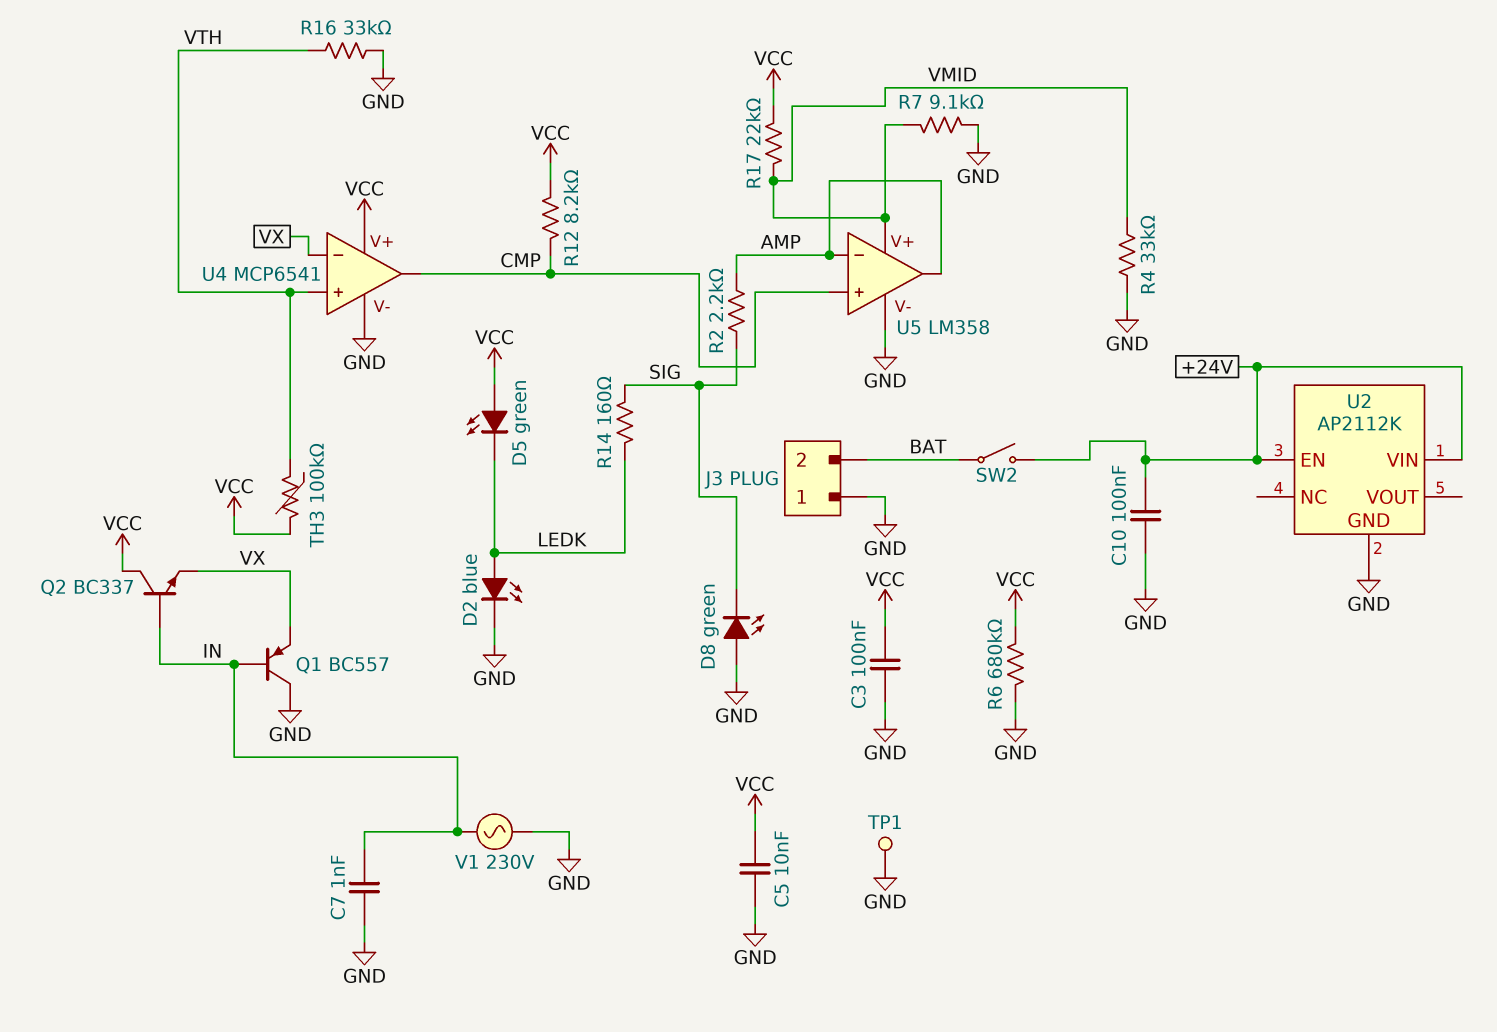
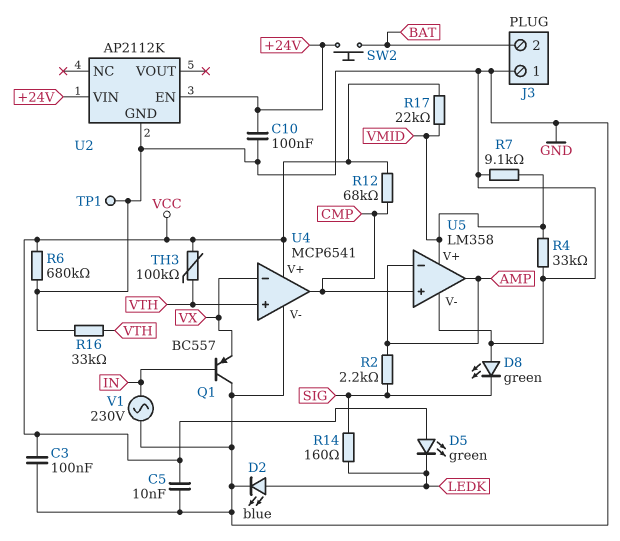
C7: 1nF (GND, IN) -> none
Q2: NPN BC337 (B IN, C VCC, E VX) -> none
R12: 8.2k (CMP, VCC) -> 68k (CMP, VCC)
SW2: switch (+24V, BAT) -> button (+24V, BAT)

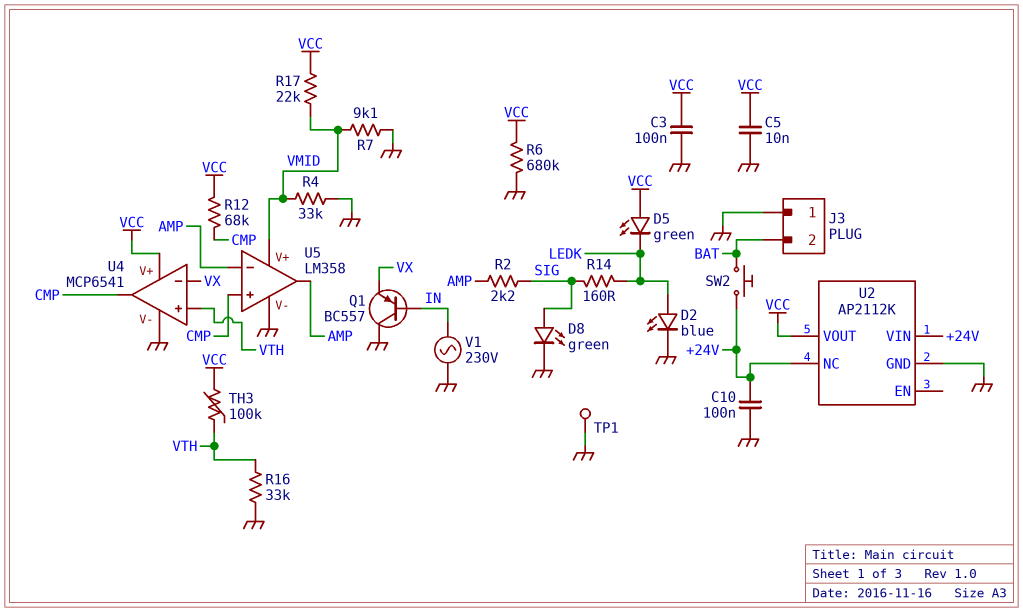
D8: LED green (A GND, K SIG) -> LED green (A SIG, K GND)
U2 pin EN: +24V -> none
U2 pin NC: none -> +24V
U2 pin VOUT: none -> VCC

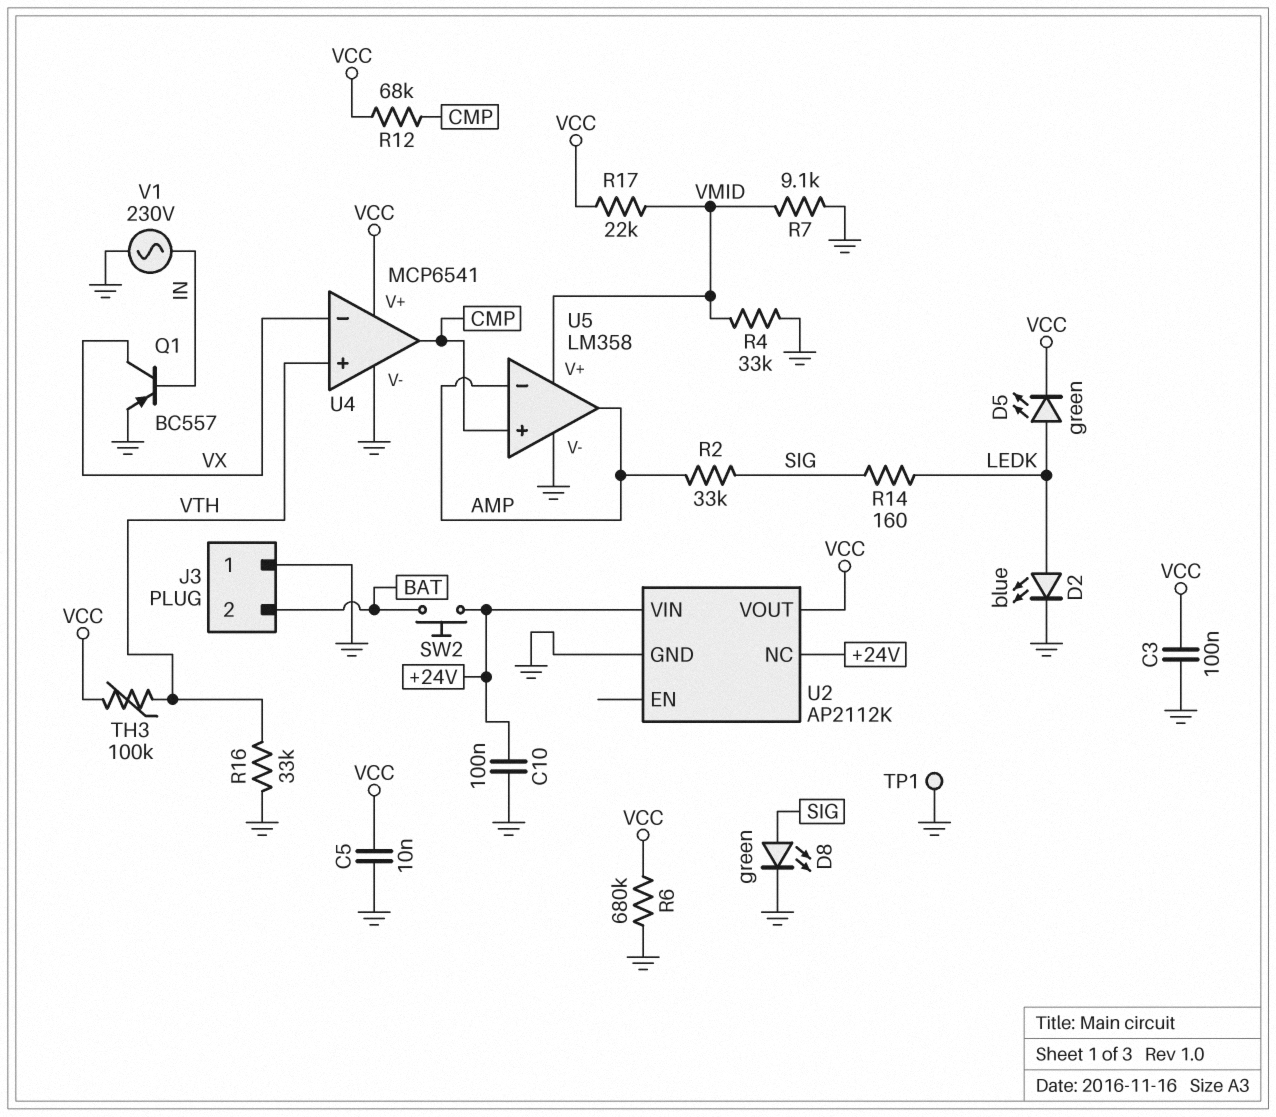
D5: LED green (A VCC, K LEDK) -> LED green (A LEDK, K VCC)
Q1: PNP BC557 (B IN, C GND, E VX) -> PNP BC557 (B IN, C VX, E GND)
R2: 2.2k (AMP, SIG) -> 33k (AMP, SIG)

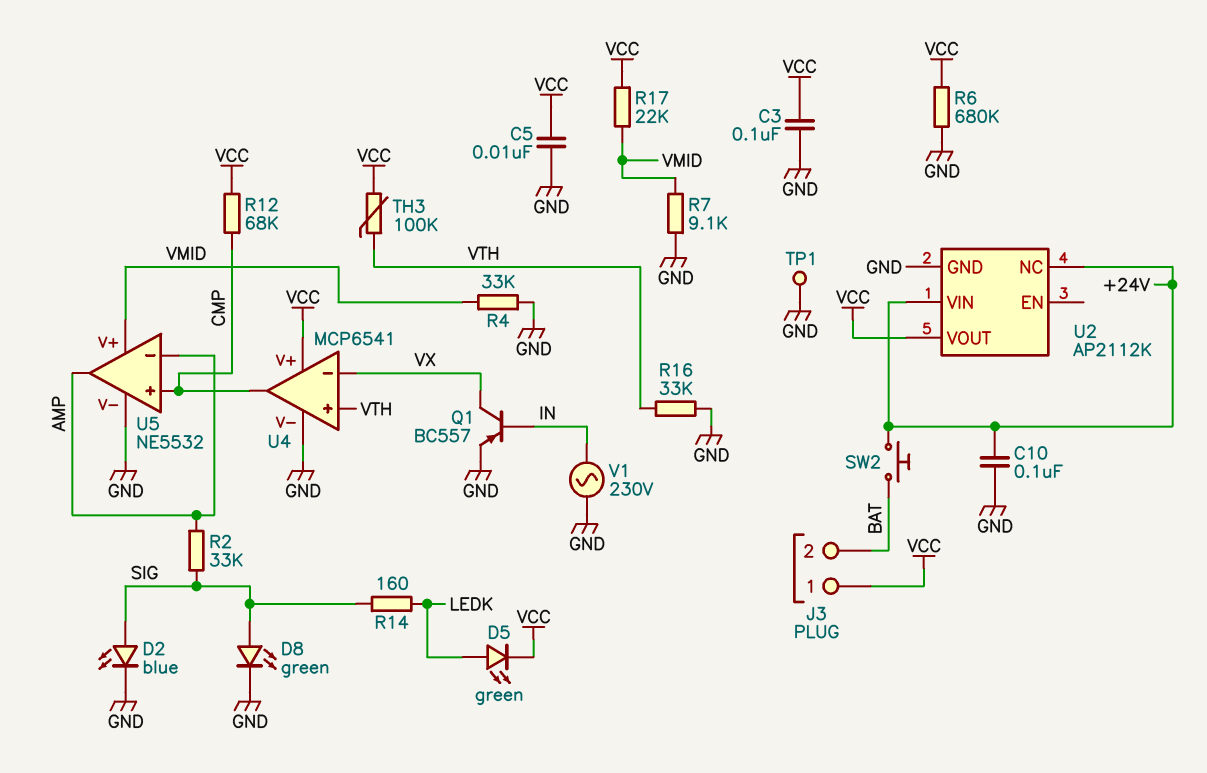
D2: LED blue (A LEDK, K GND) -> LED blue (A SIG, K GND)
J3 pin 1: GND -> VCC
U5: LM358 -> NE5532

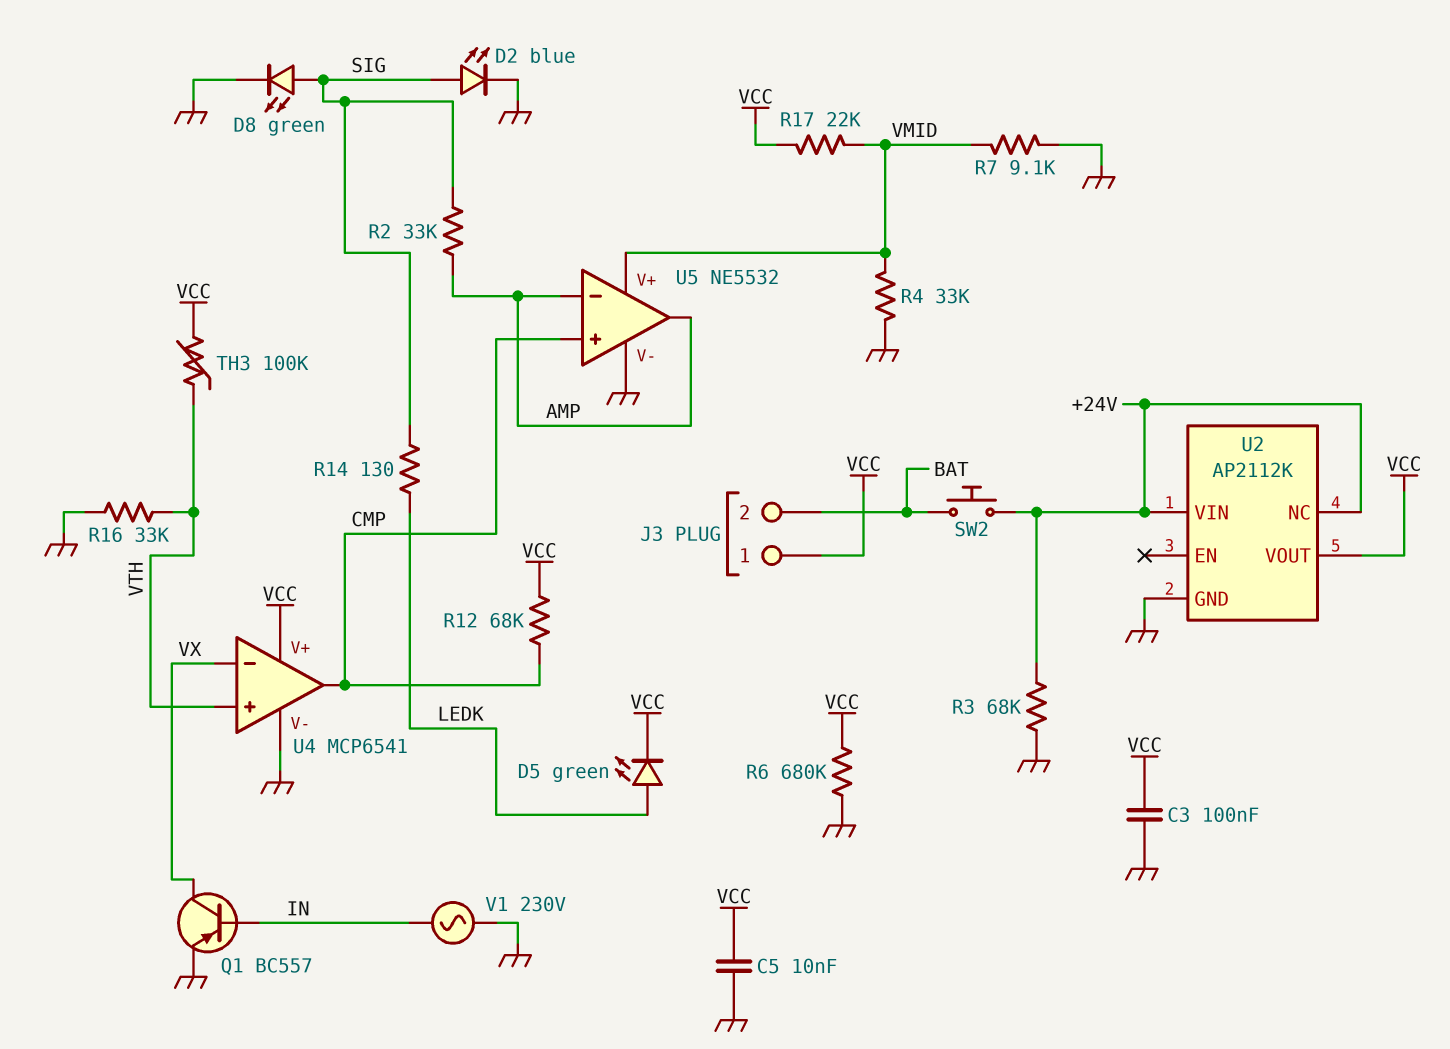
C10: 100nF (+24V, GND) -> none
R3: none -> 68k (+24V, GND)
R14: 160 (LEDK, SIG) -> 130 (LEDK, SIG)
TP1: test point (GND) -> none

